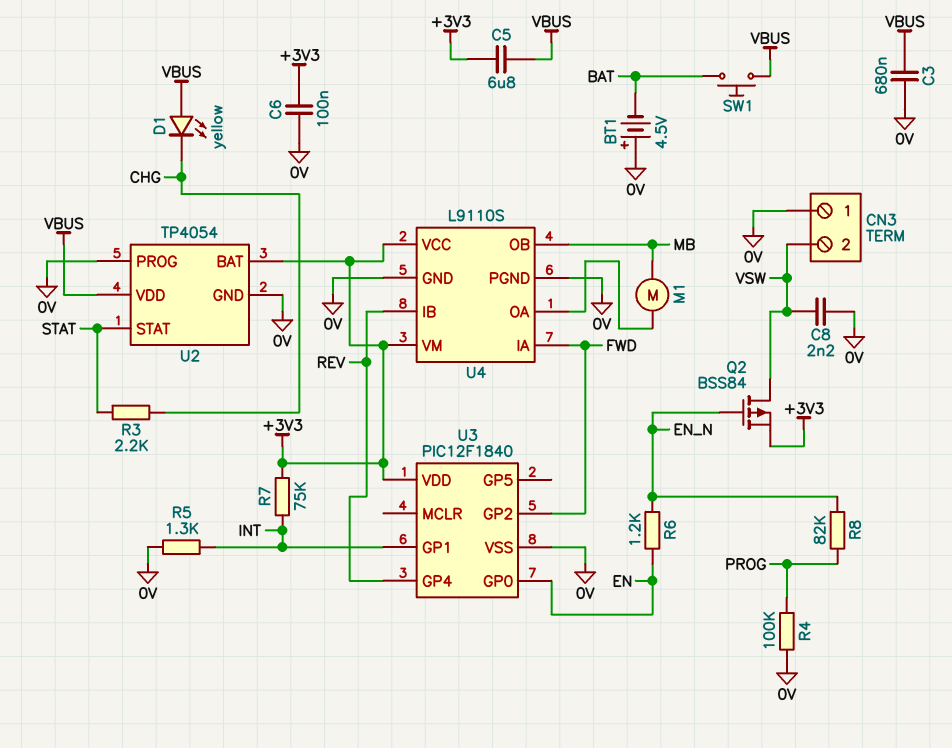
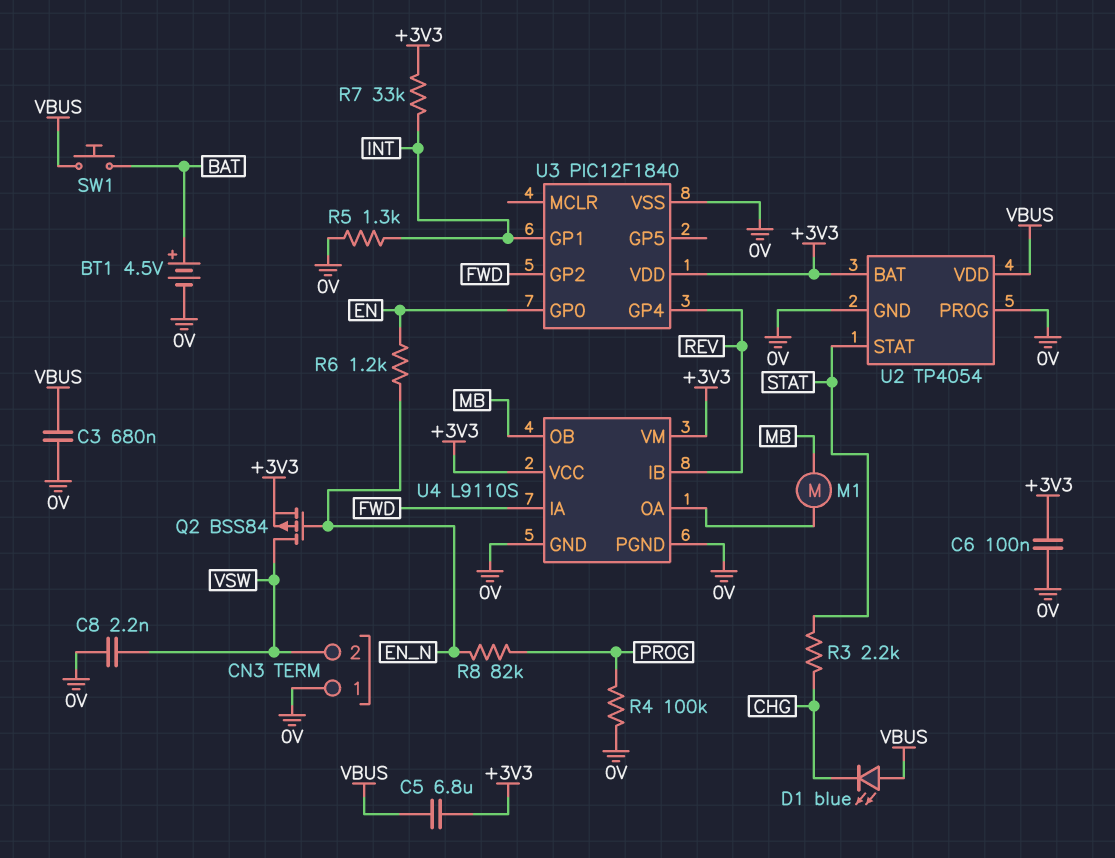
BT1: 4.5V (plus 0V, minus BAT) -> 4.5V (plus BAT, minus 0V)
D1: LED yellow (A VBUS, K CHG) -> LED blue (A VBUS, K CHG)
R7: 75k (+3V3, INT) -> 33k (+3V3, INT)

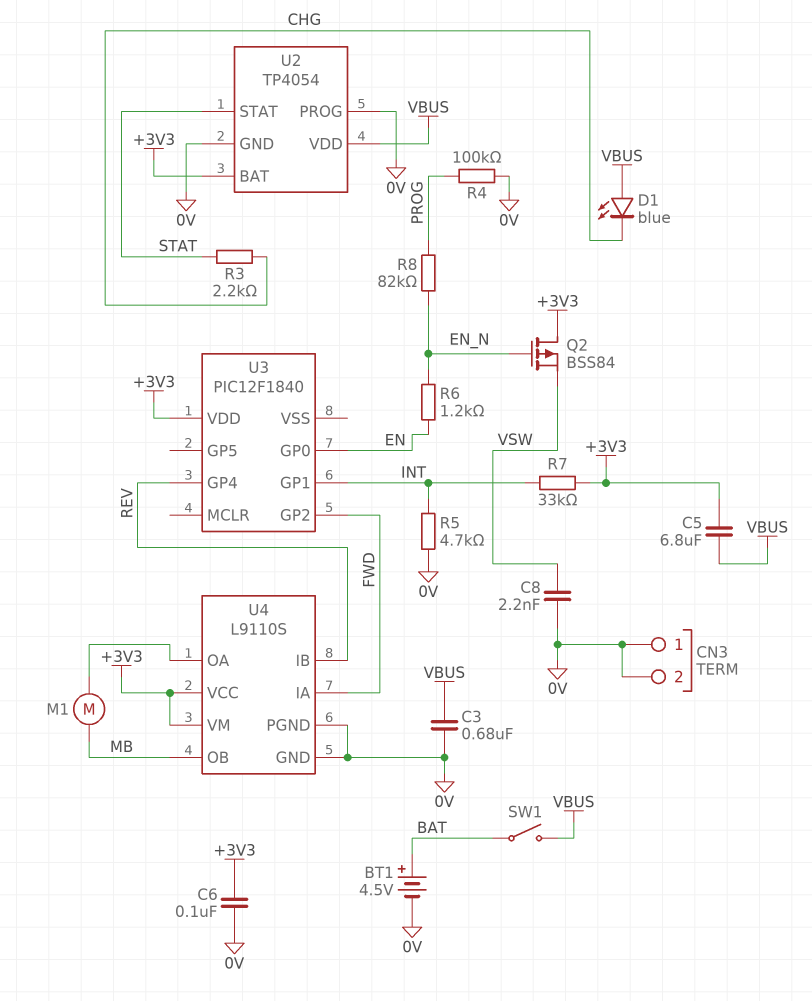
CN3 pin 2: VSW -> 0V
Q2: PMOS BSS84 (G EN_N, D VSW, S +3V3) -> PMOS BSS84 (G EN_N, D +3V3, S VSW)
R5: 1.3k (0V, INT) -> 4.7k (0V, INT)
SW1: button (BAT, VBUS) -> switch (BAT, VBUS)
U3 pin VSS: 0V -> none

